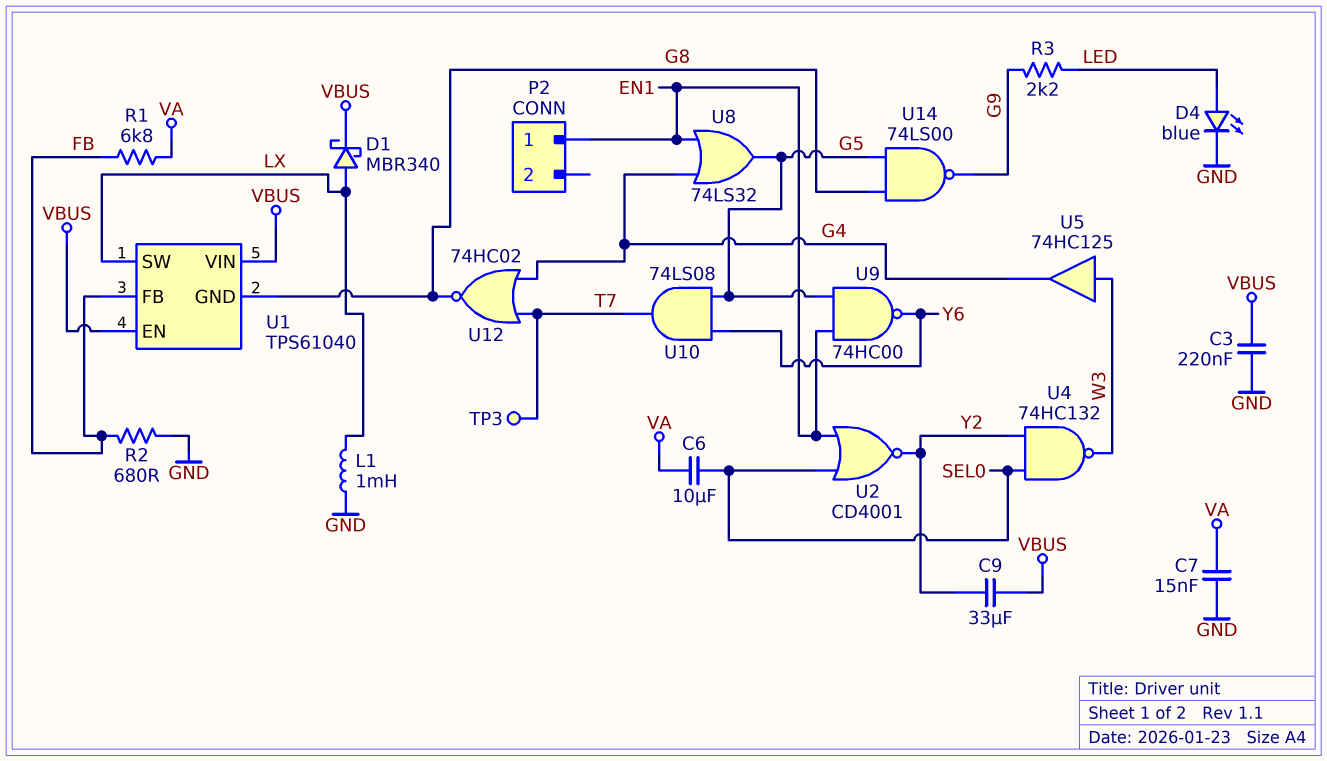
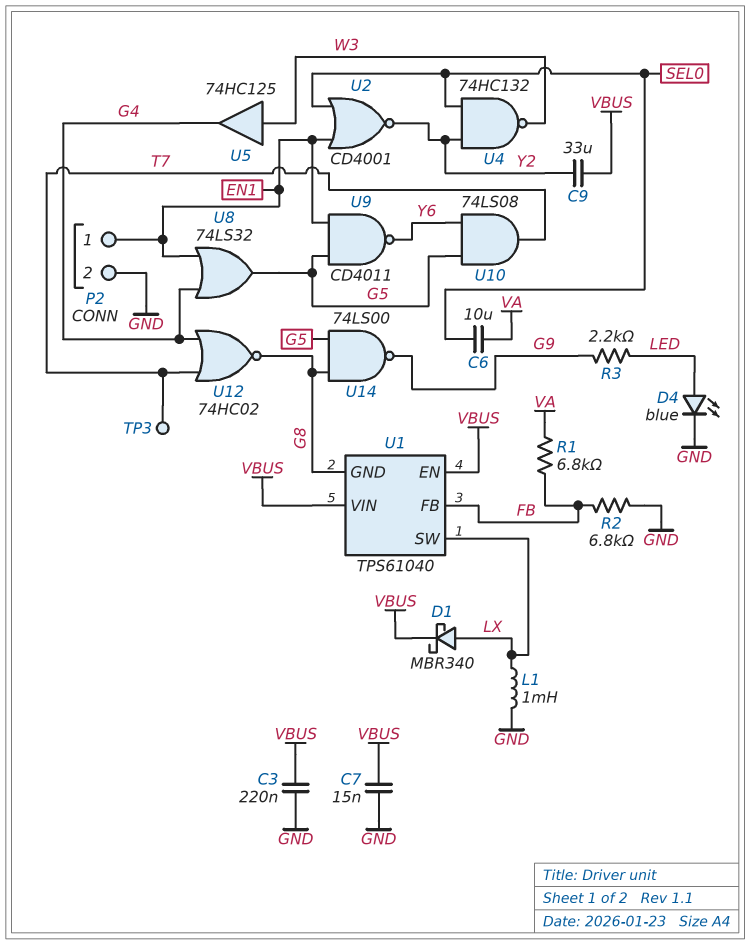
C7: 15nF (GND, VA) -> 15nF (GND, VBUS)
P2 pin 2: none -> GND
R2: 680 (FB, GND) -> 6.8k (FB, GND)
U9: NAND 74HC00 (in EN1, in G5, out Y6) -> NAND CD4011 (in EN1, in G5, out Y6)

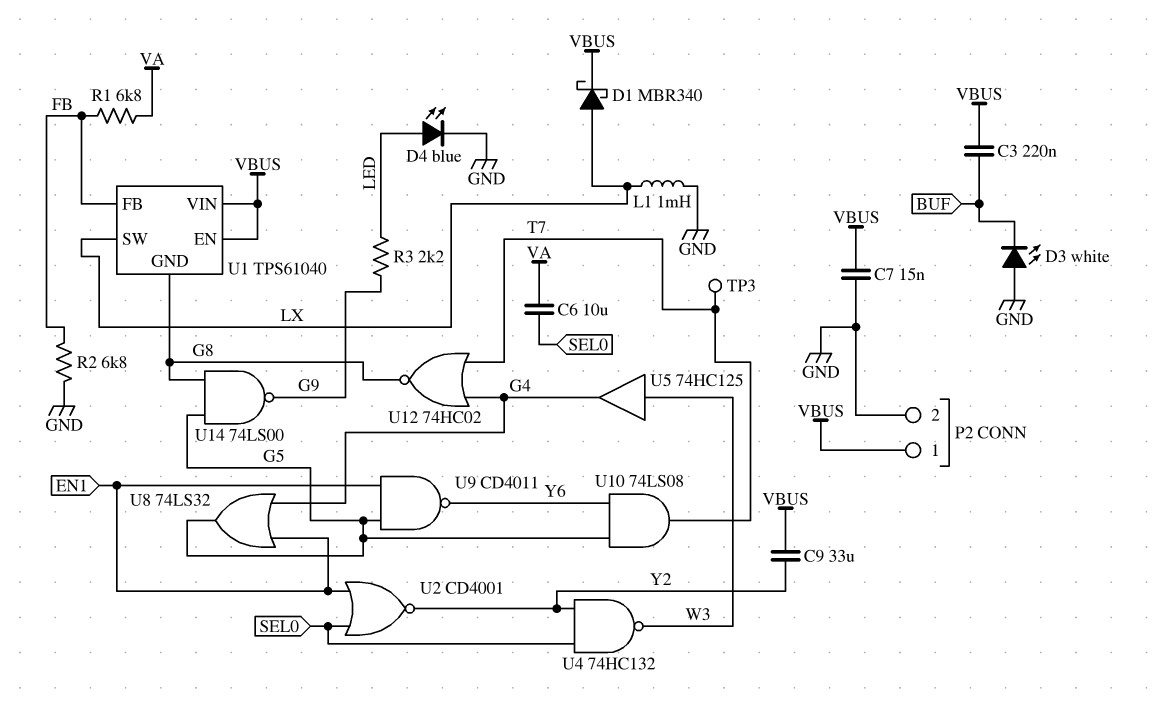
C3: 220nF (GND, VBUS) -> 220nF (BUF, VBUS)
D3: none -> LED white (A GND, K BUF)
P2 pin 1: EN1 -> VBUS

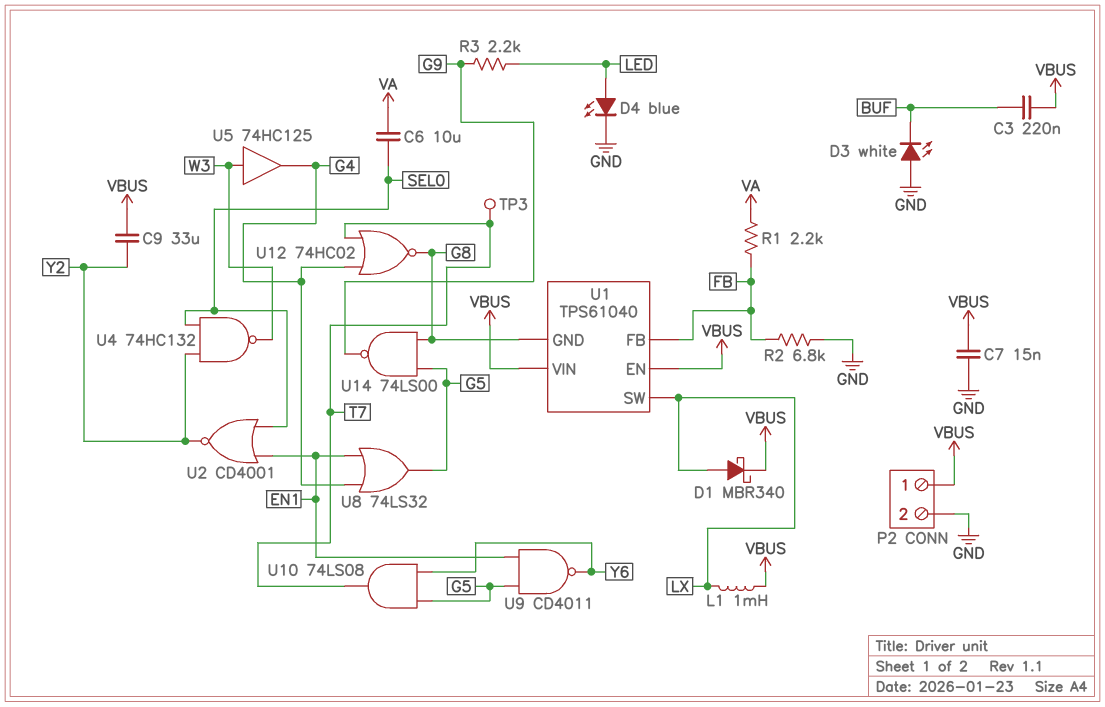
L1: 1mH (GND, LX) -> 1mH (LX, VBUS)
R1: 6.8k (FB, VA) -> 2.2k (FB, VA)

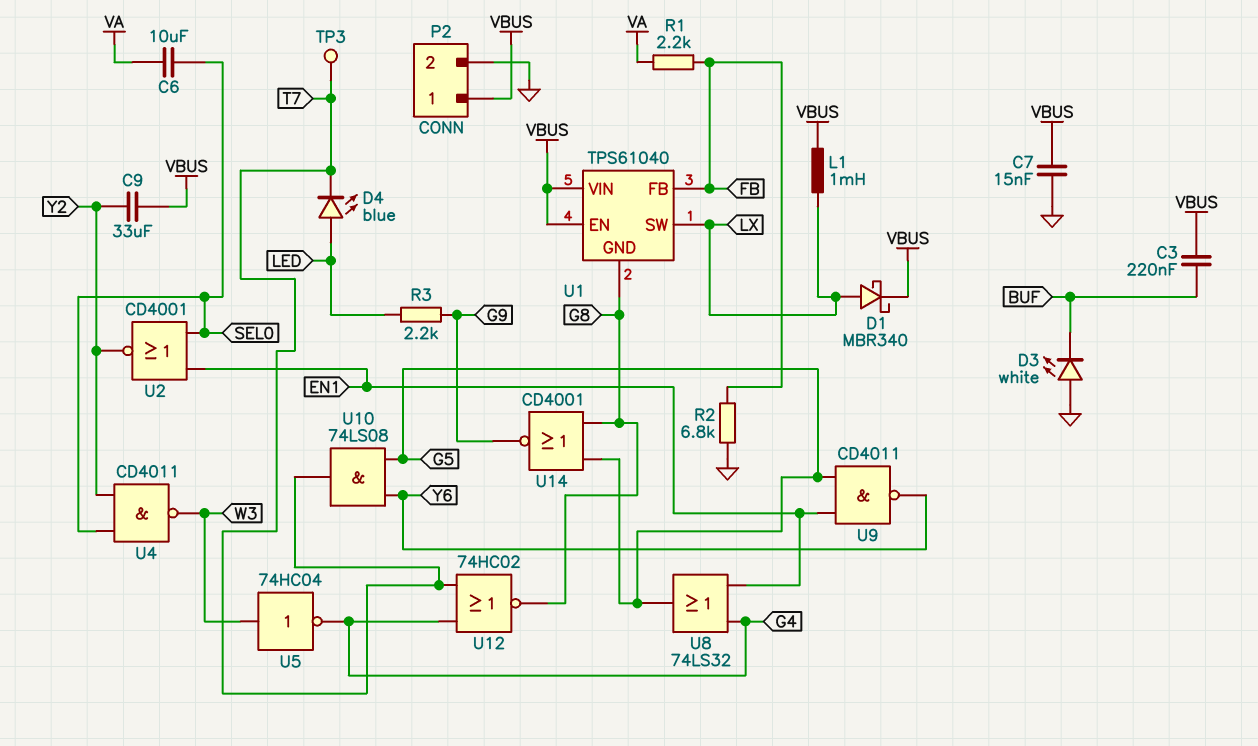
D4: LED blue (A LED, K GND) -> LED blue (A LED, K T7)
U4: NAND 74HC132 (in SEL0, in Y2, out W3) -> NAND CD4011 (in SEL0, in Y2, out W3)
U5: buffer 74HC125 (in W3, out G4) -> NOT 74HC04 (in W3, out G4)
U14: NAND 74LS00 (in G5, in G8, out G9) -> NOR CD4001 (in G5, in G8, out G9)

